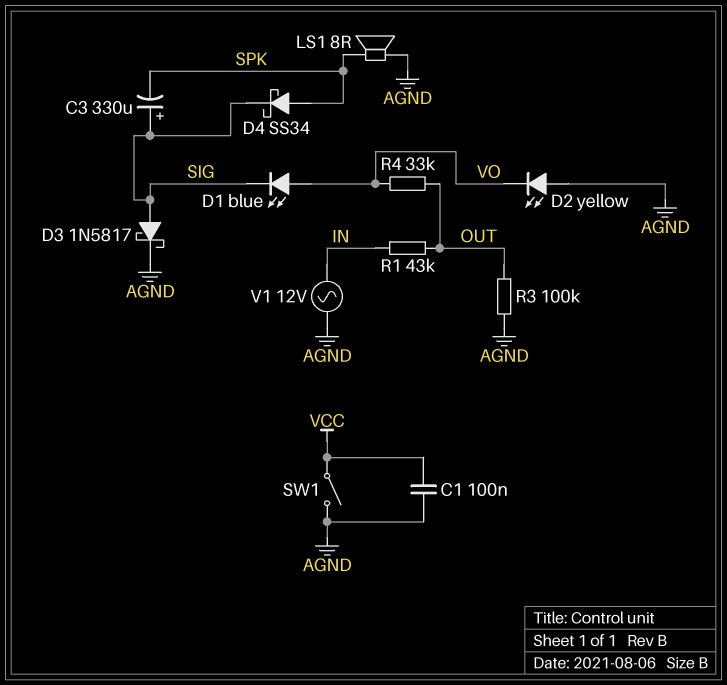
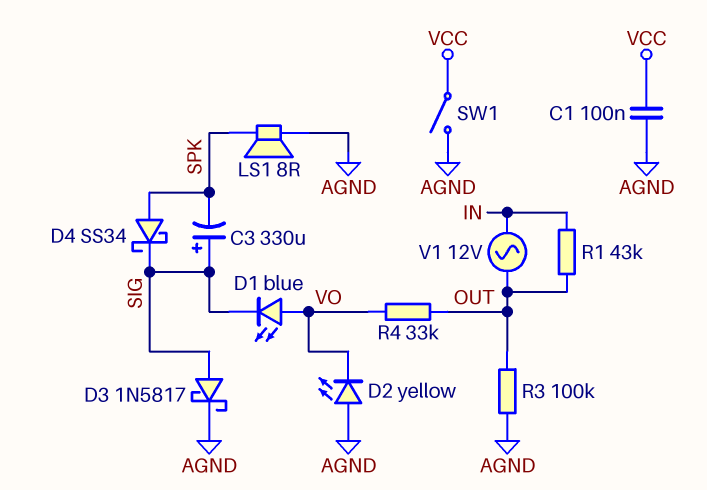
V1: AC 12V (AGND, IN) -> AC 12V (IN, OUT)

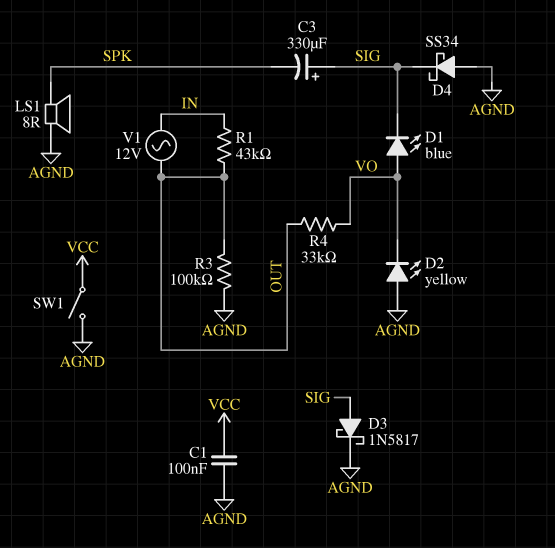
D4: schottky SS34 (A SPK, K SIG) -> schottky SS34 (A AGND, K SIG)

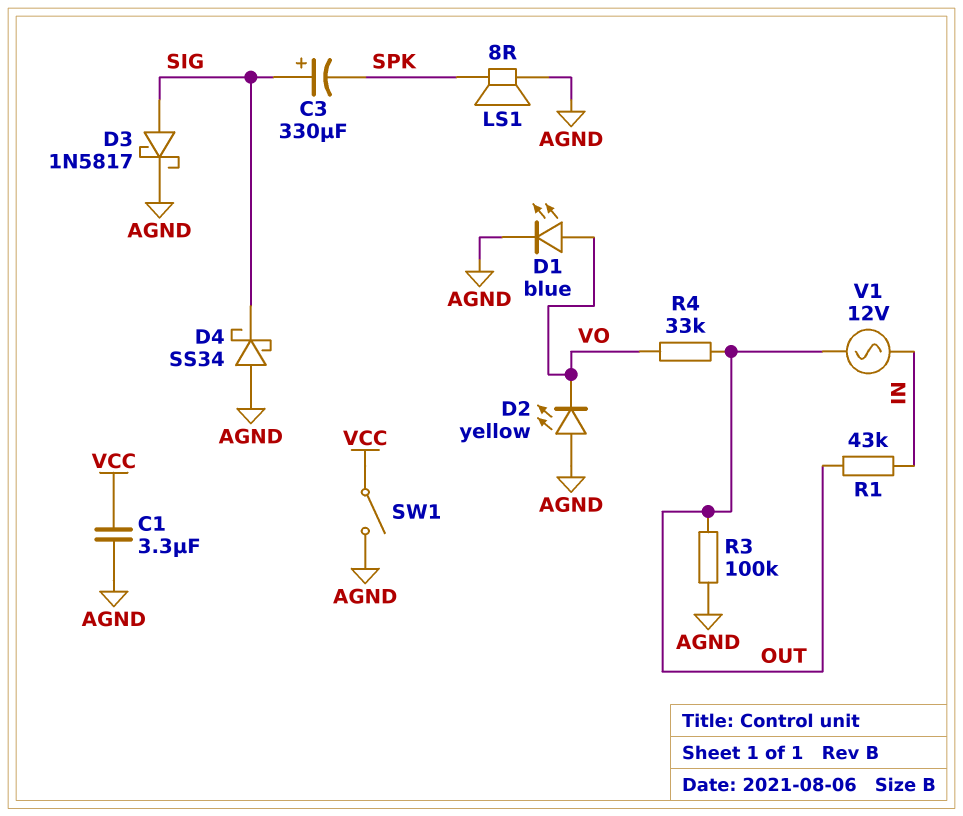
C1: 100nF (AGND, VCC) -> 3.3uF (AGND, VCC)
D1: LED blue (A VO, K SIG) -> LED blue (A VO, K AGND)

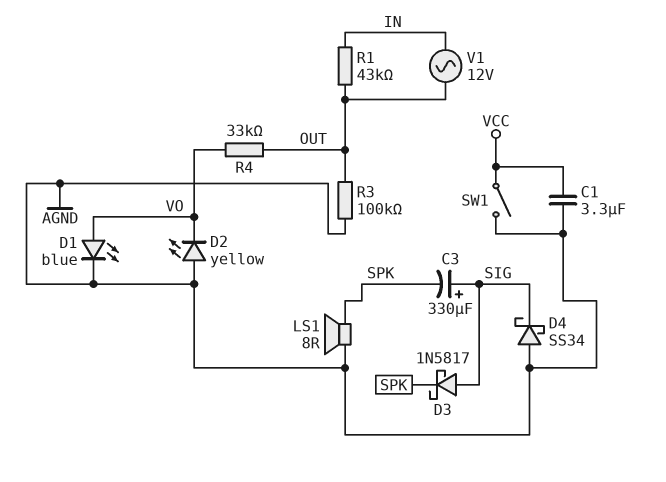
D3: schottky 1N5817 (A SIG, K AGND) -> schottky 1N5817 (A SIG, K SPK)

